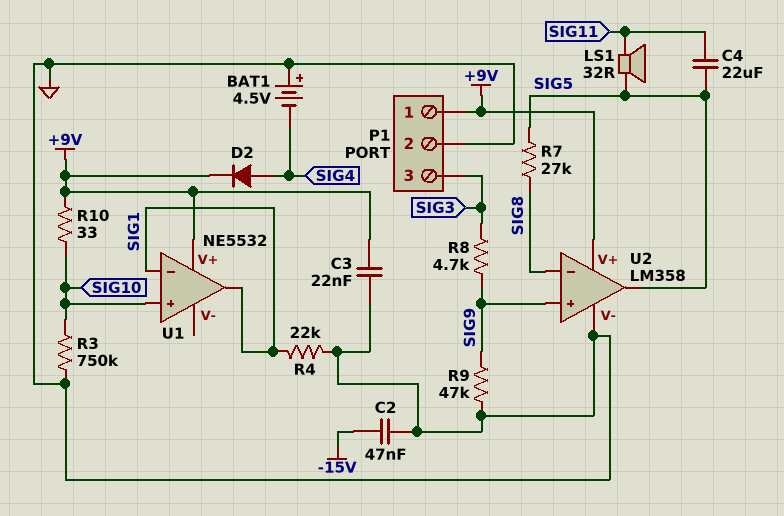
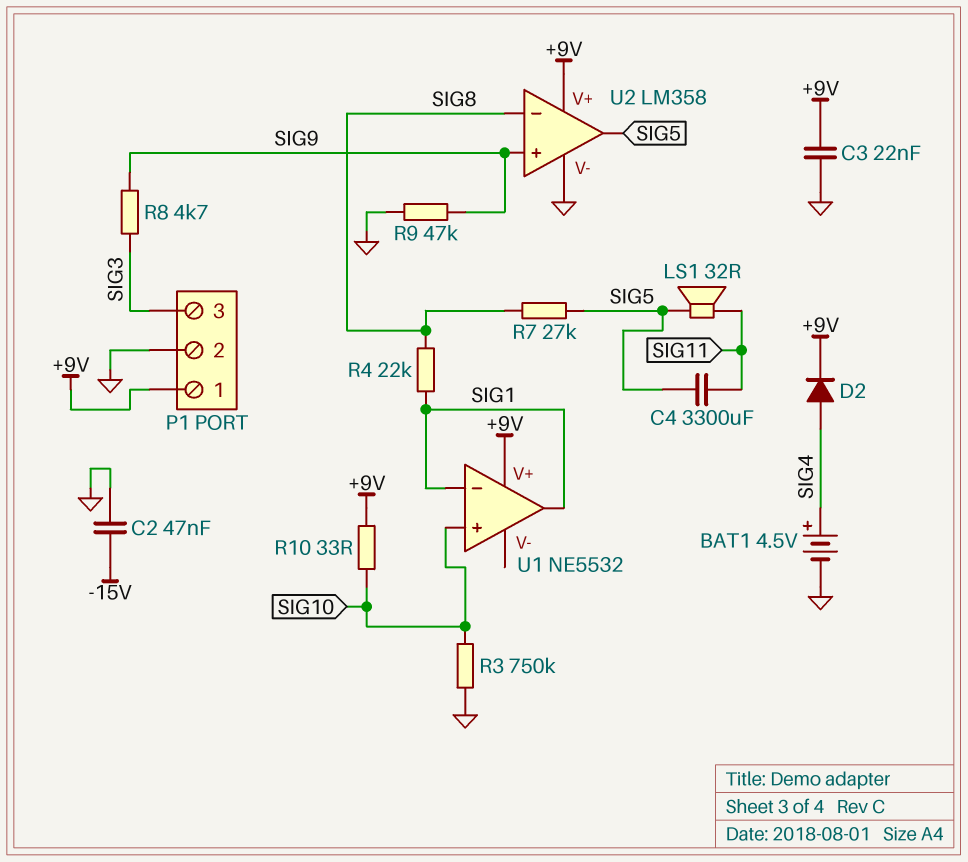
BAT1: 4.5V (plus GND, minus SIG4) -> 4.5V (plus SIG4, minus GND)
C4: 22uF (SIG5, SIG11) -> 3300uF (SIG5, SIG11)
R4: 22k (GND, SIG1) -> 22k (SIG1, SIG8)

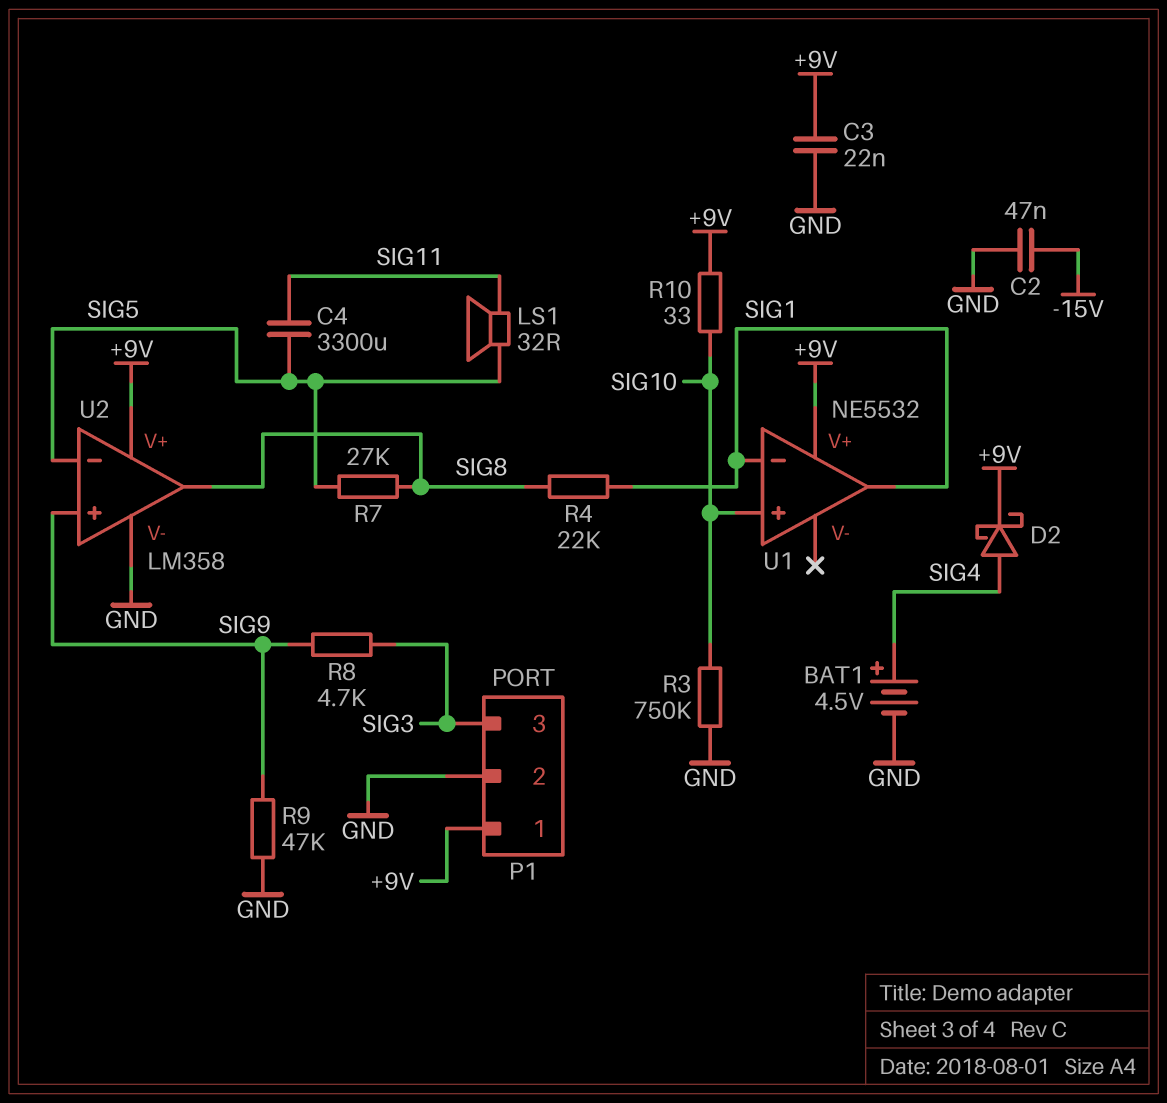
D2: diode (A SIG4, K +9V) -> schottky (A SIG4, K +9V)
U2 pin in-: SIG8 -> SIG5
U2 pin out: SIG5 -> SIG8

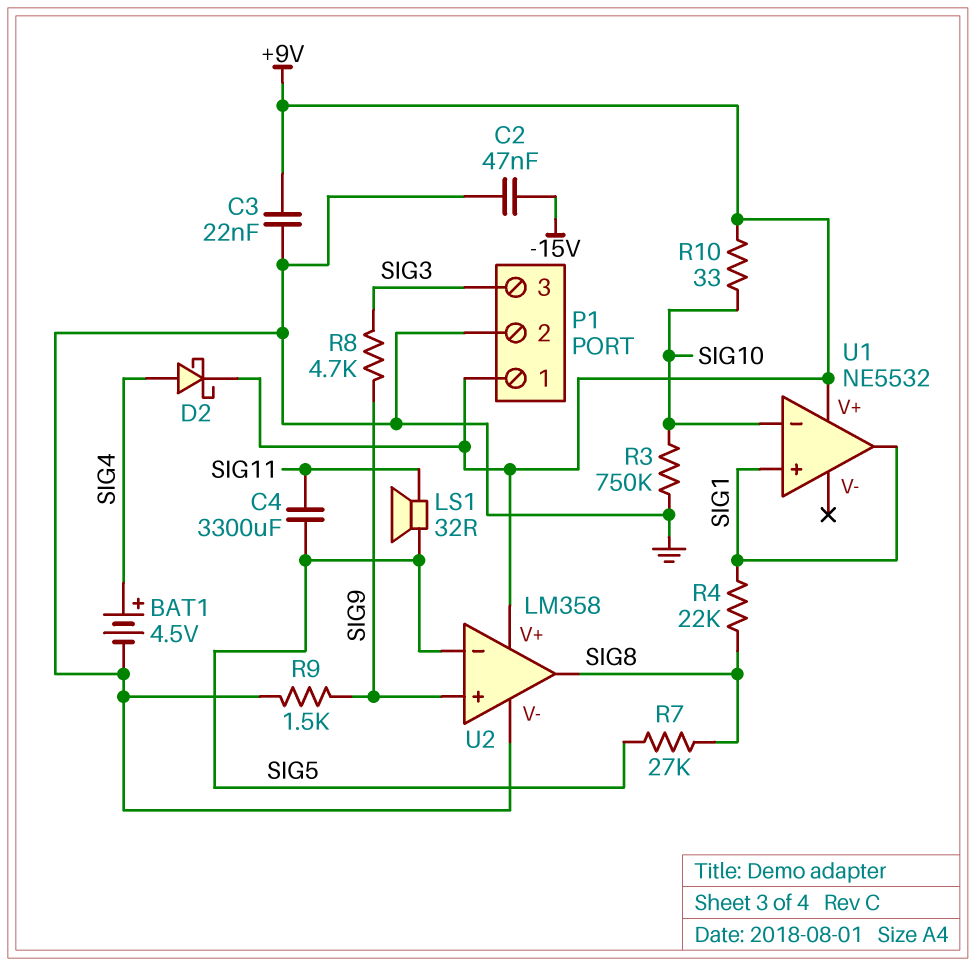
R9: 47k (GND, SIG9) -> 1.5k (GND, SIG9)
U1 pin in+: SIG10 -> SIG1
U1 pin in-: SIG1 -> SIG10

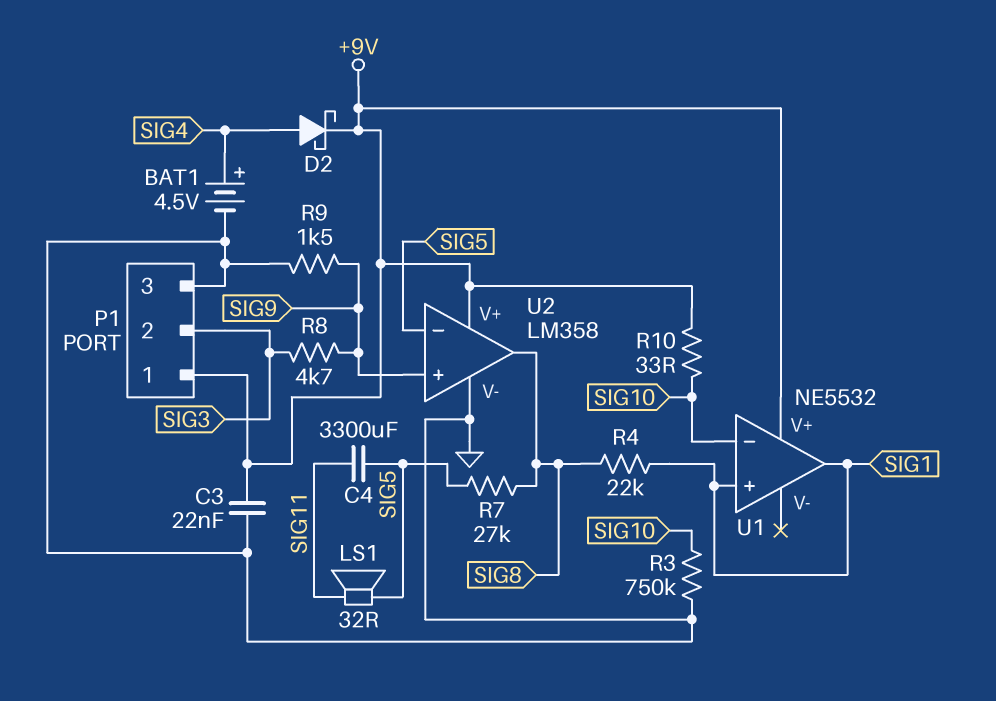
C2: 47nF (-15V, GND) -> none
P1 pin 2: GND -> SIG3
P1 pin 3: SIG3 -> GND

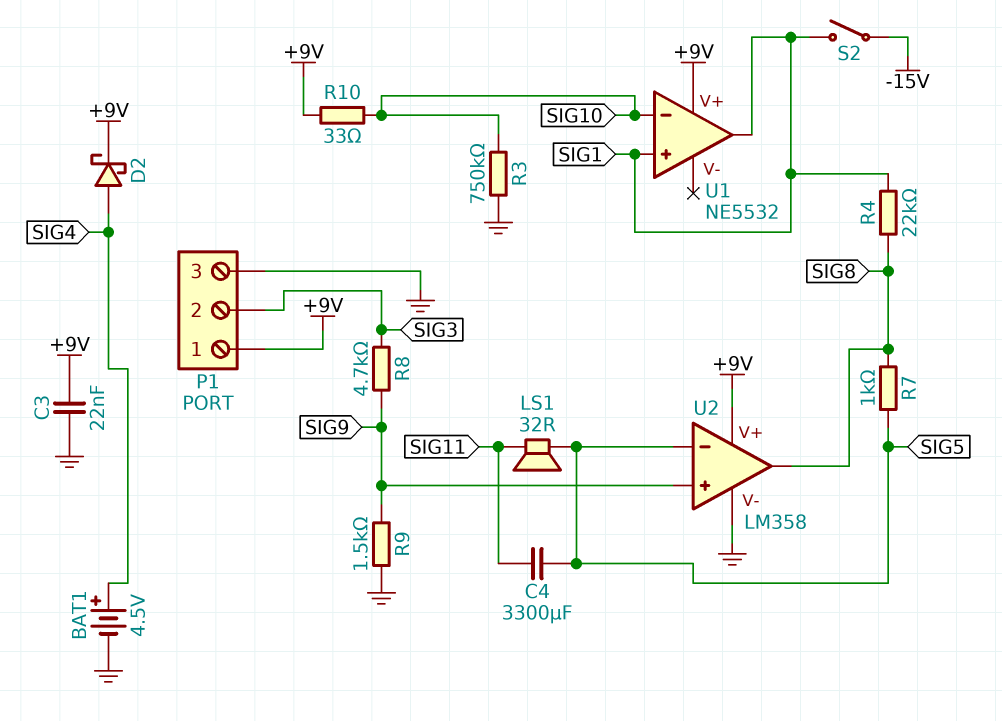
R7: 27k (SIG5, SIG8) -> 1k (SIG5, SIG8)
S2: none -> switch (-15V, SIG1)

